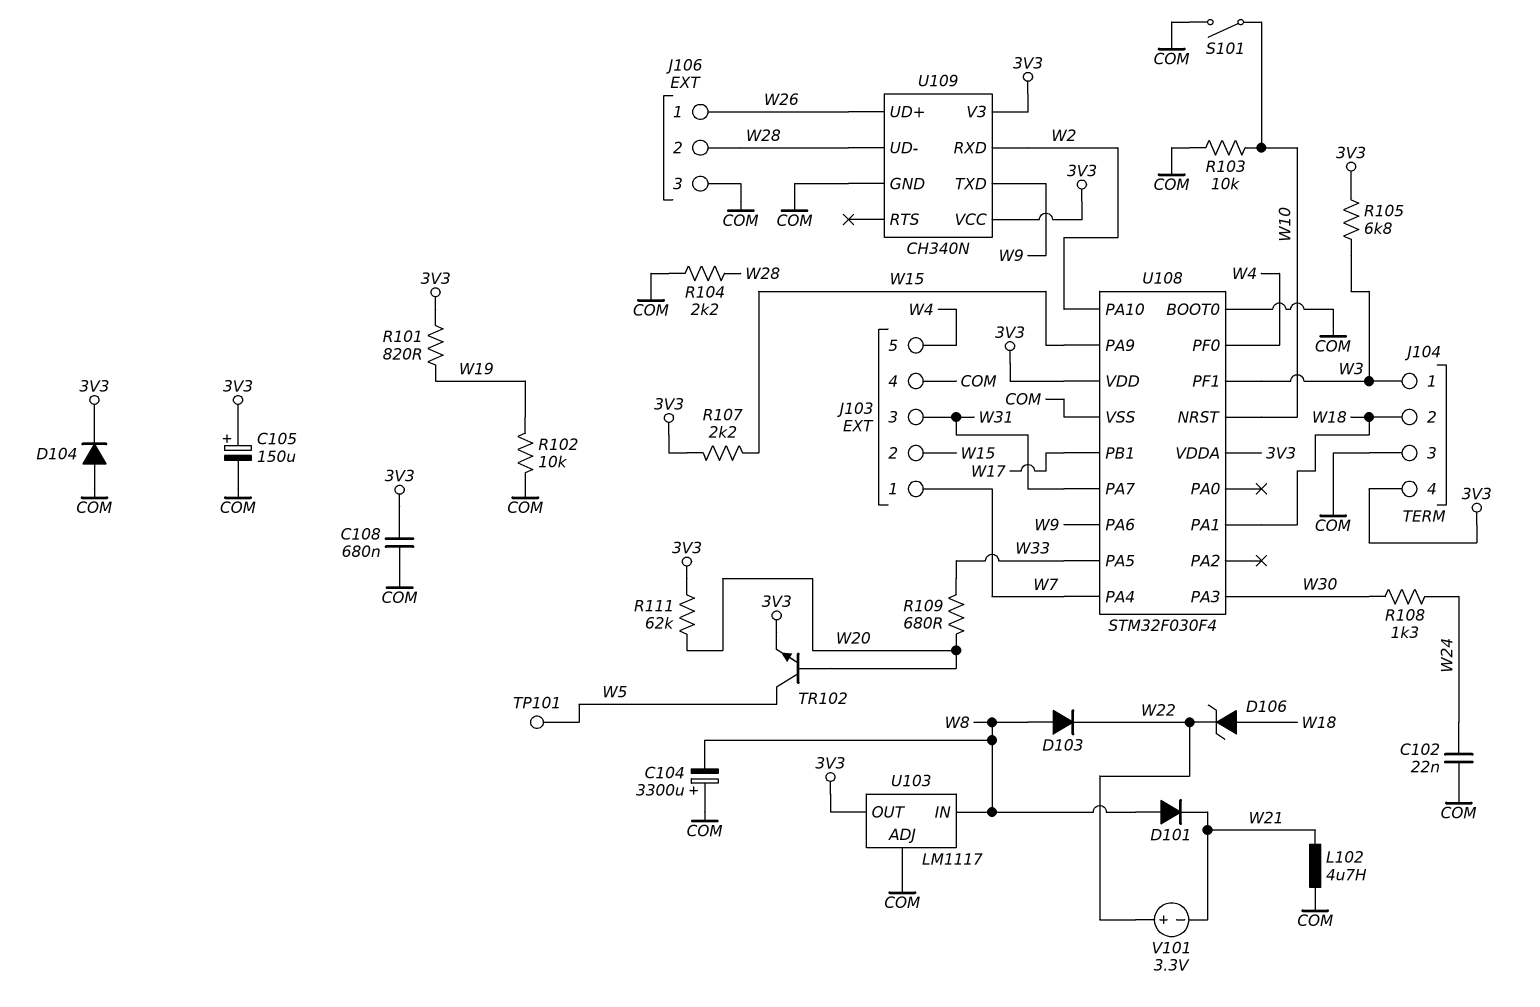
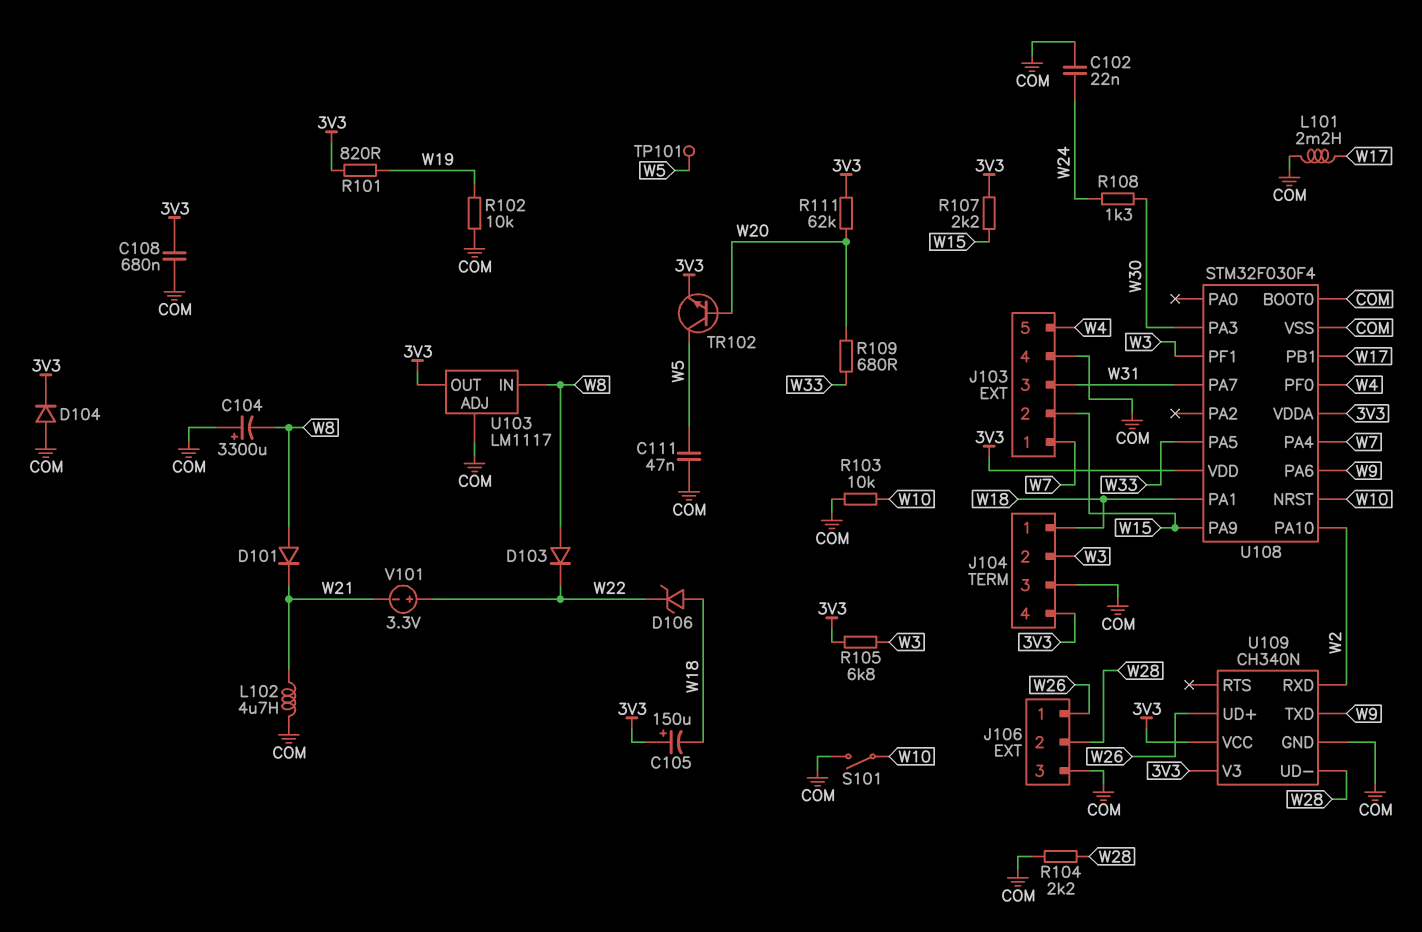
C105: 150uF (plus 3V3, minus COM) -> 150uF (plus 3V3, minus W18)
C111: none -> 47nF (COM, W5)
J104 pin 1: W3 -> W18
J104 pin 2: W18 -> W3
L101: none -> 2.2mH (COM, W17)

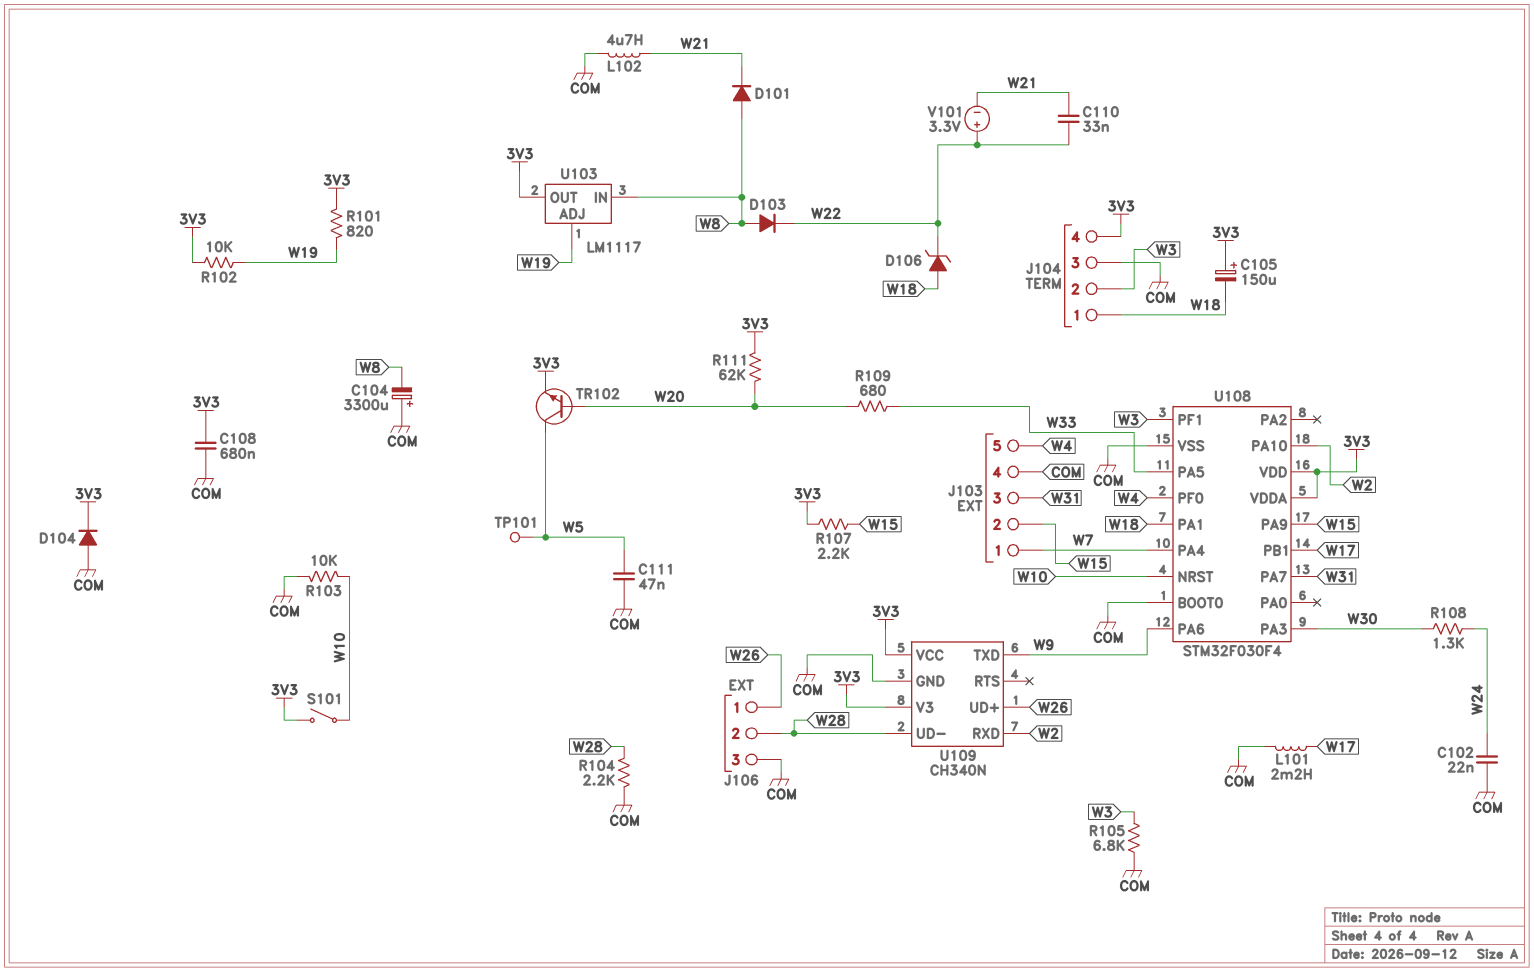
C110: none -> 33nF (W21, W22)
R102: 10k (COM, W19) -> 10k (3V3, W19)
R105: 6.8k (3V3, W3) -> 6.8k (COM, W3)
S101: switch (COM, W10) -> switch (3V3, W10)
U103 pin ADJ: COM -> W19

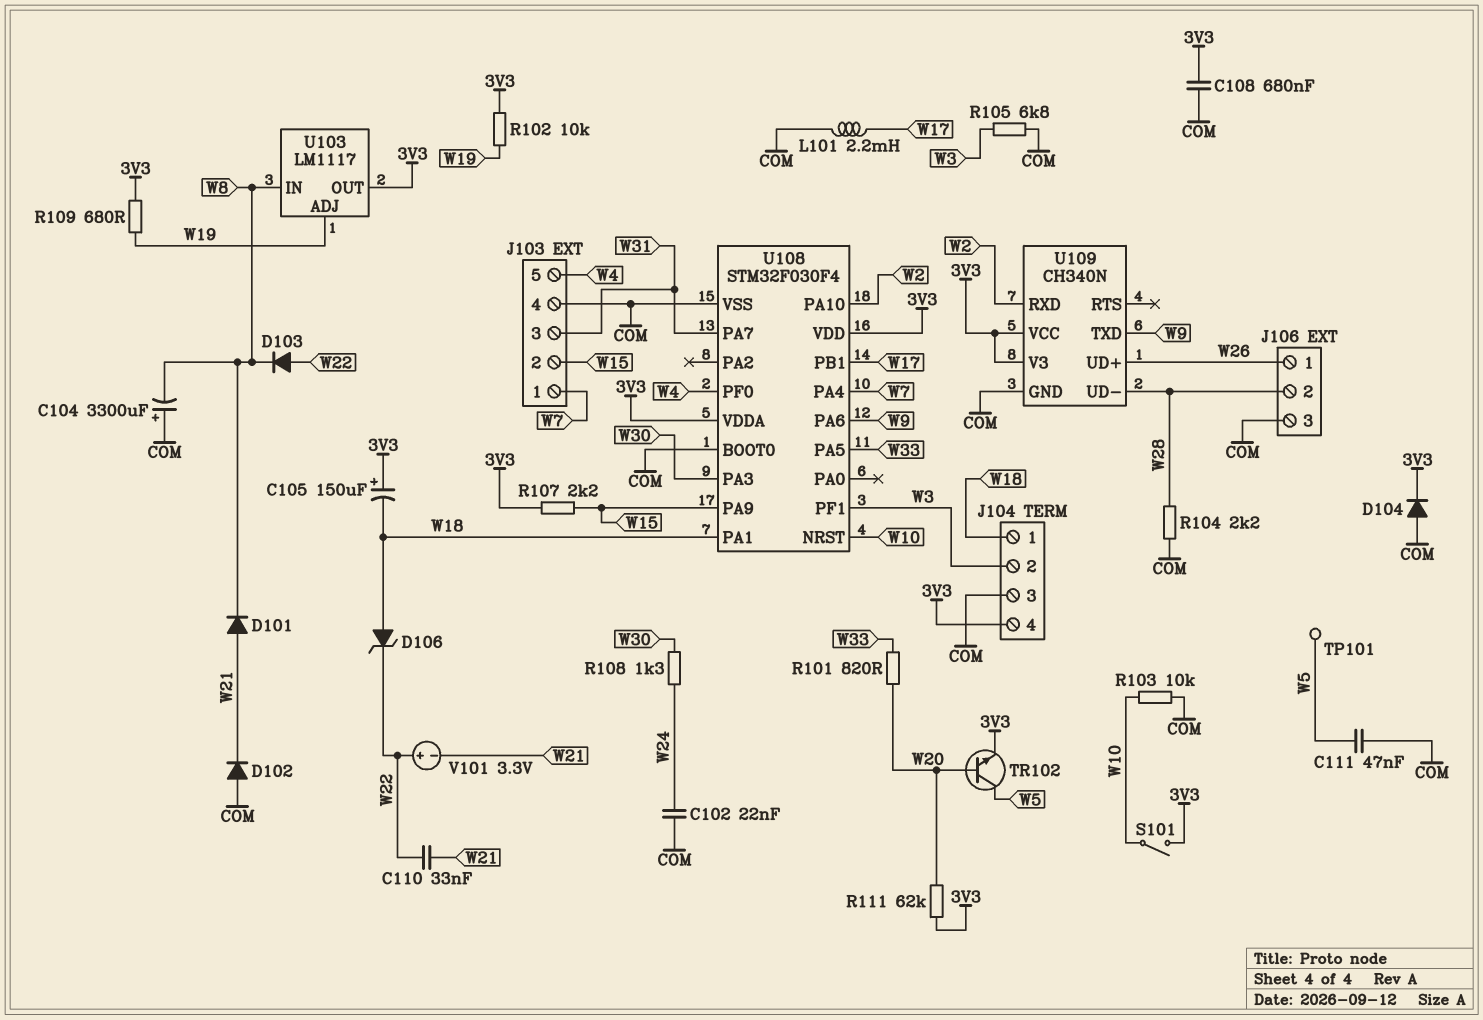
D101: diode (A W8, K W21) -> diode (A W21, K W8)
D102: none -> diode (A COM, K W21)
D103: diode (A W8, K W22) -> diode (A W22, K W8)
L102: 4.7uH (COM, W21) -> none
R101: 820 (3V3, W19) -> 820 (W20, W33)
R109: 680 (W20, W33) -> 680 (3V3, W19)

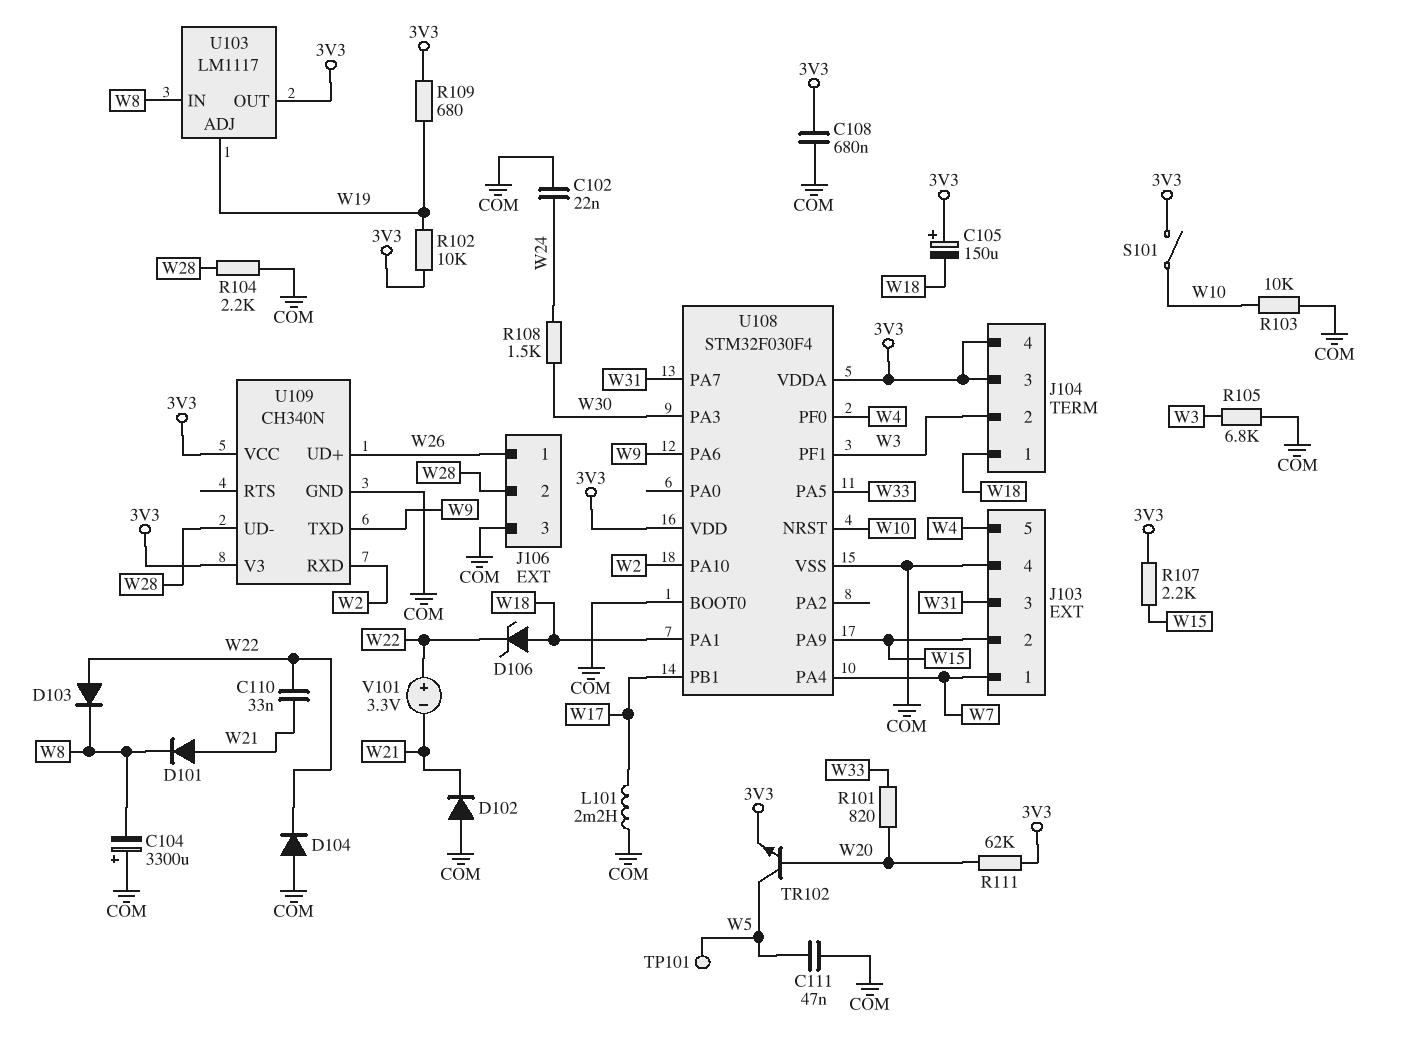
D104: diode (A COM, K 3V3) -> diode (A COM, K W22)
J104 pin 3: COM -> 3V3
R108: 1.3k (W24, W30) -> 1.5k (W24, W30)

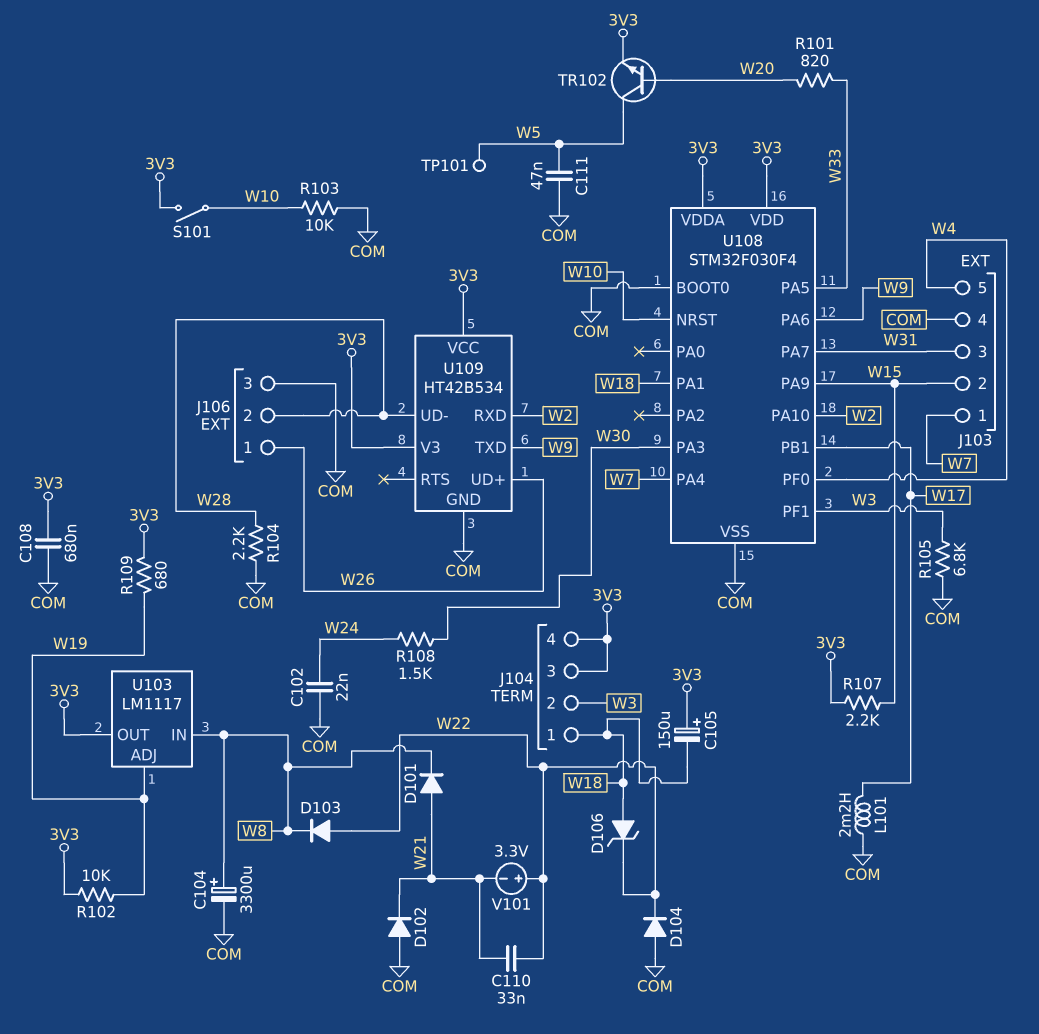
C104: 3300uF (plus COM, minus W8) -> 3300uF (plus W8, minus COM)
R111: 62k (3V3, W20) -> none
U109: CH340N -> HT42B534

